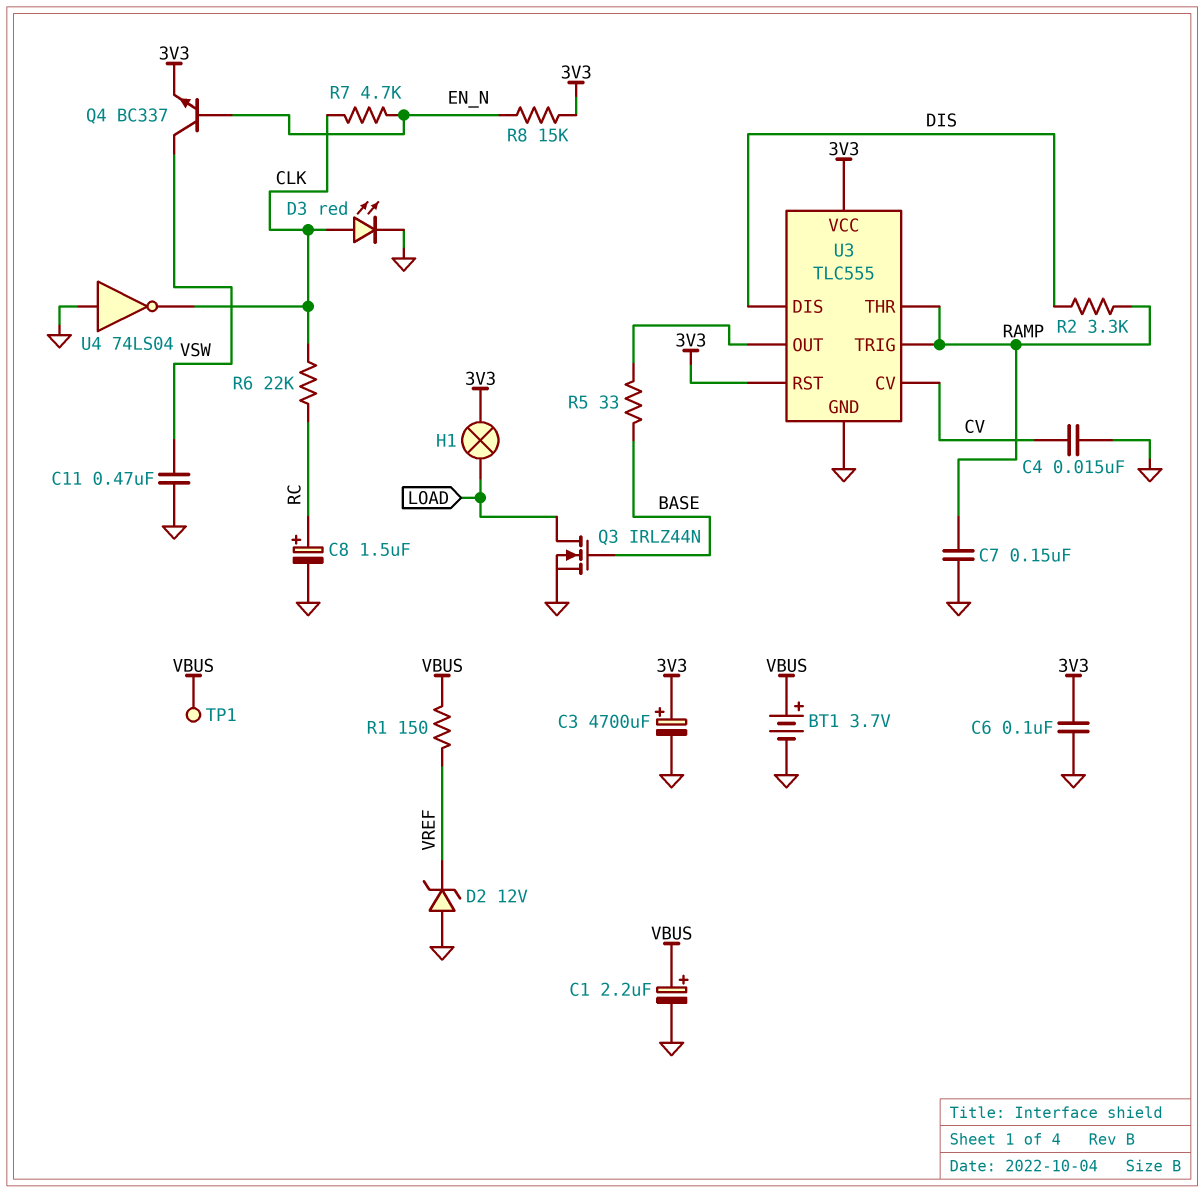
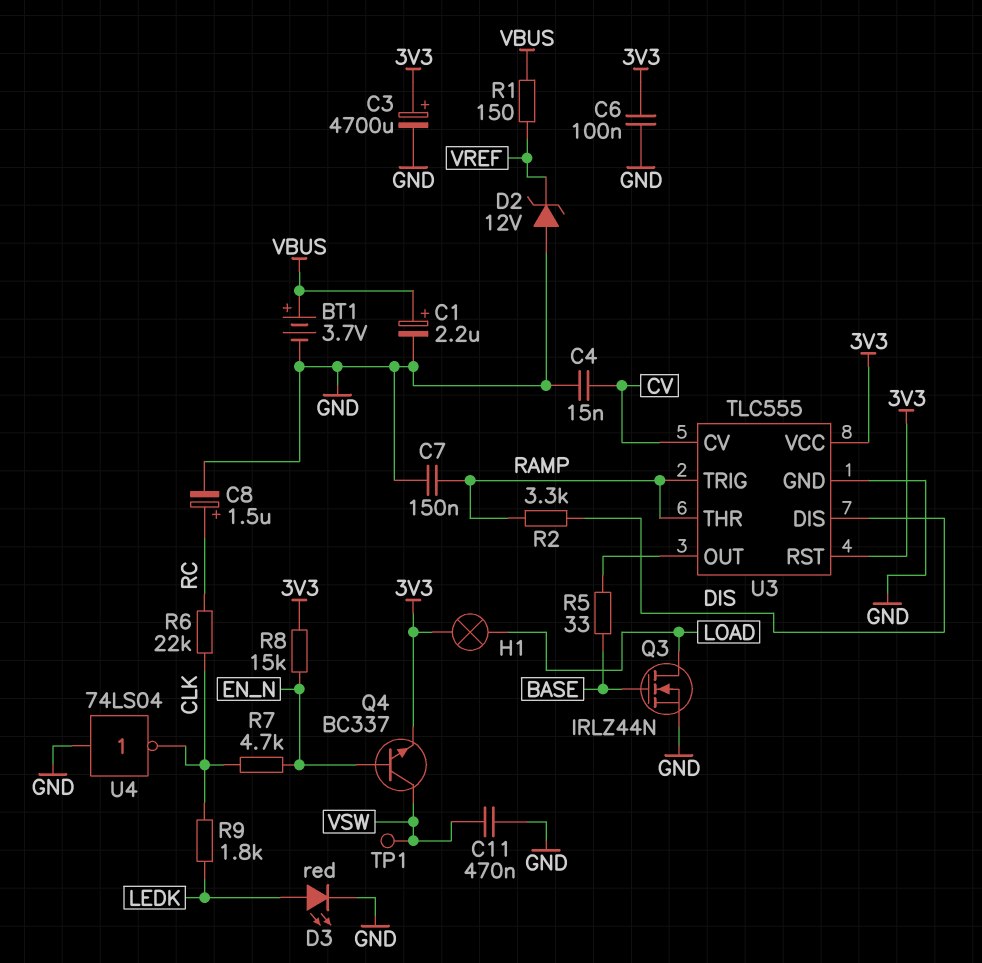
D3: LED red (A CLK, K GND) -> LED red (A LEDK, K GND)
R9: none -> 1.8k (CLK, LEDK)
TP1: test point (VBUS) -> test point (VSW)

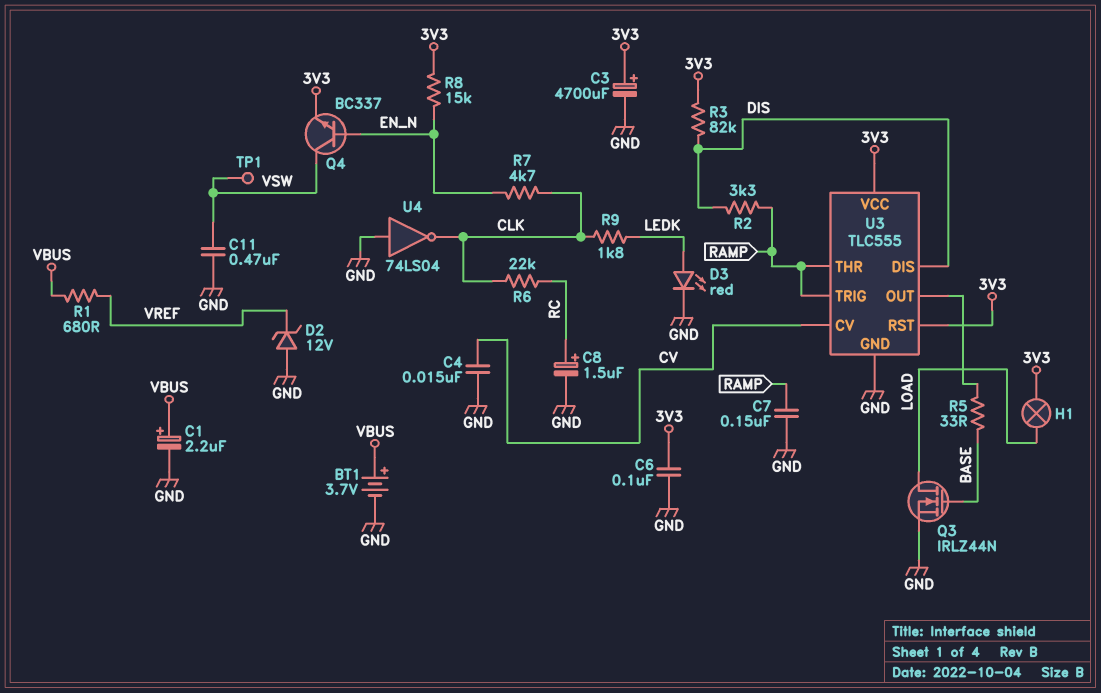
R1: 150 (VBUS, VREF) -> 680 (VBUS, VREF)
R3: none -> 82k (3V3, DIS)

